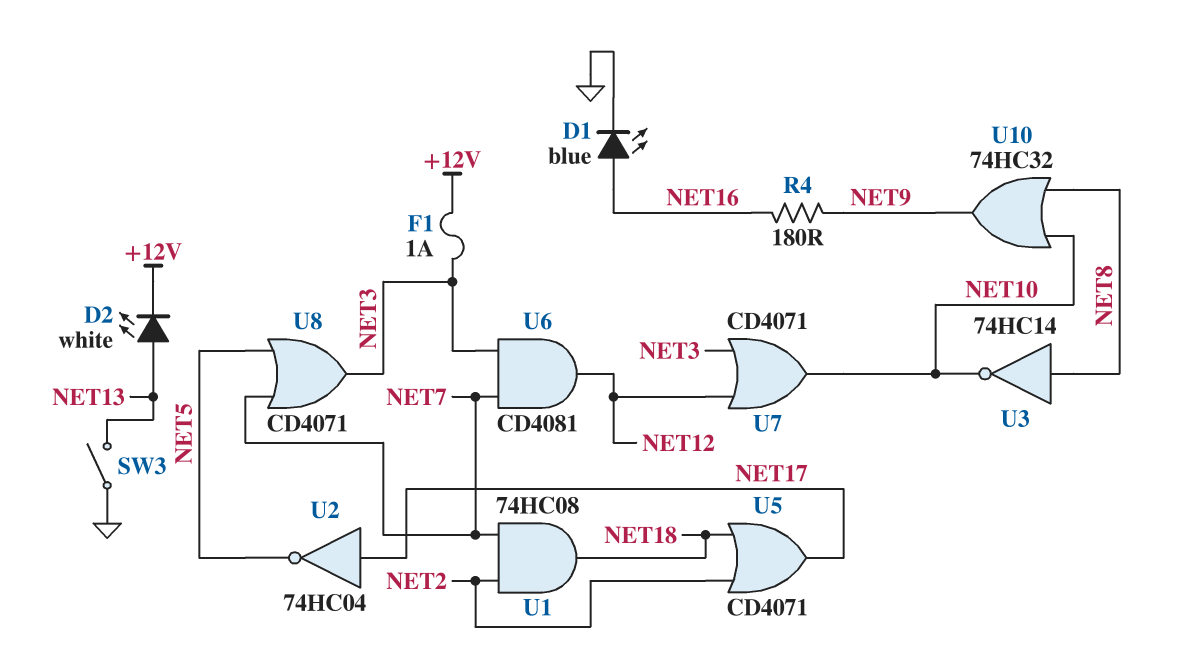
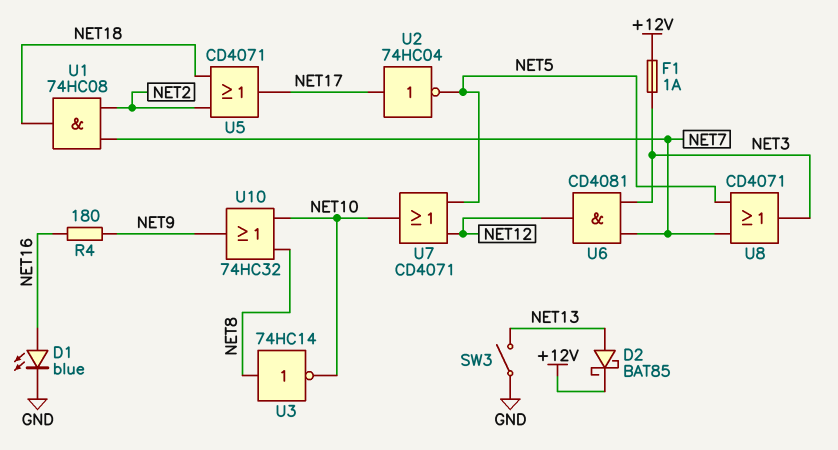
D2: LED white (A NET13, K +12V) -> schottky BAT85 (A NET13, K +12V)
U7: OR CD4071 (in NET3, in NET12, out NET10) -> OR CD4071 (in NET5, in NET12, out NET10)

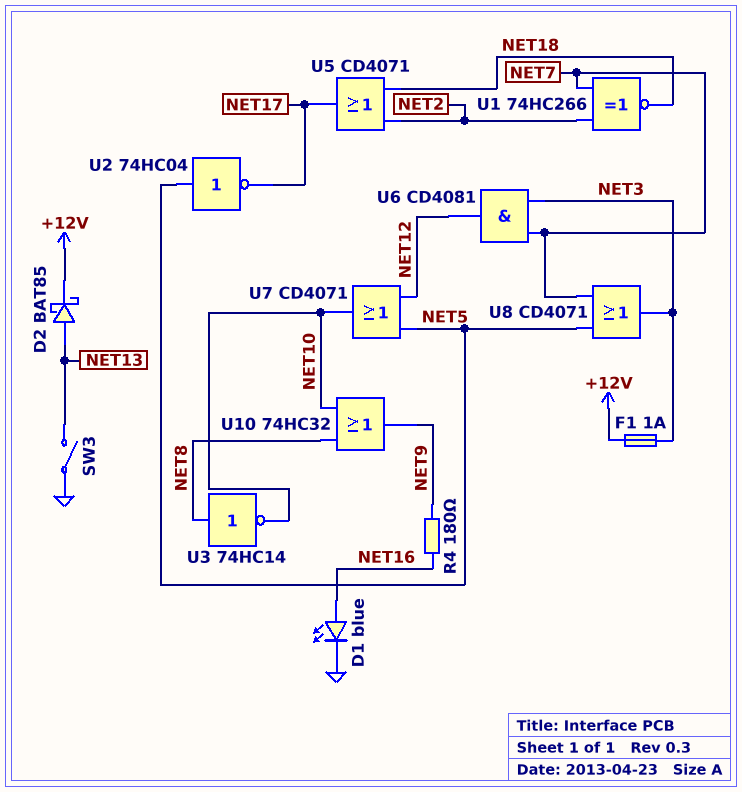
U1: AND 74HC08 (in NET2, in NET7, out NET18) -> XNOR 74HC266 (in NET2, in NET7, out NET18)
U2: NOT 74HC04 (in NET17, out NET5) -> NOT 74HC04 (in NET5, out NET17)

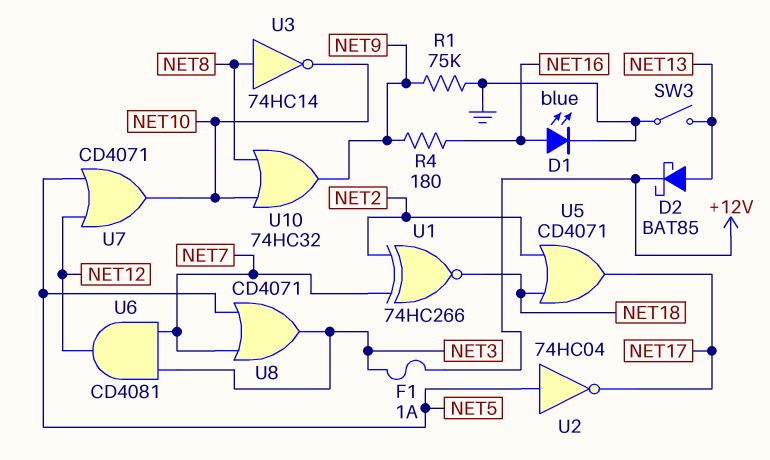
R1: none -> 75k (GND, NET9)

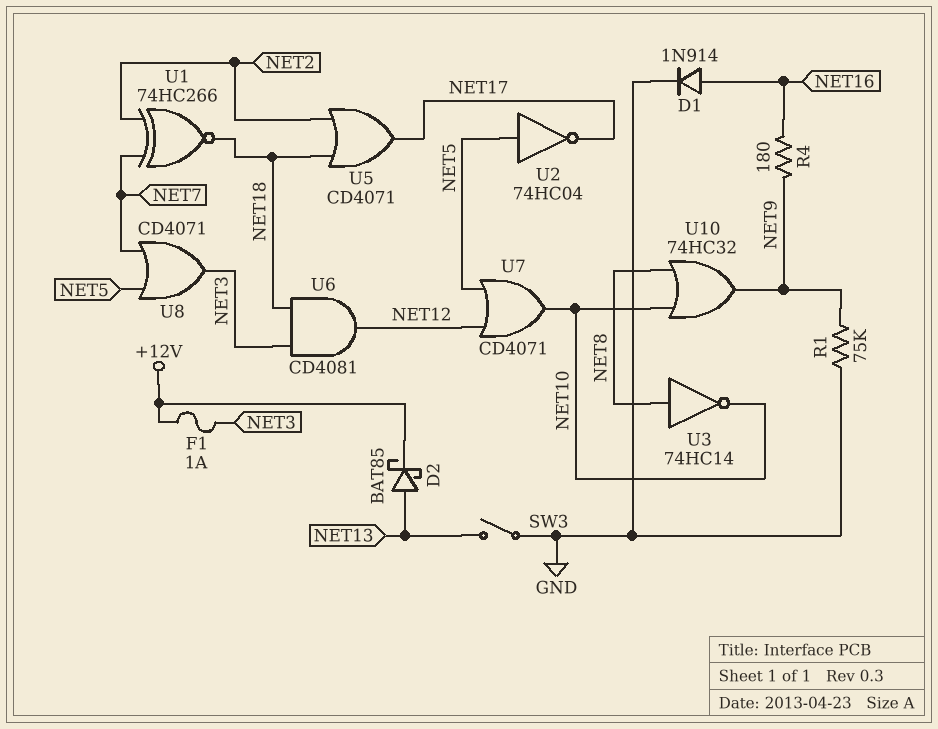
D1: LED blue (A NET16, K GND) -> diode 1N914 (A NET16, K GND)
U6: AND CD4081 (in NET3, in NET7, out NET12) -> AND CD4081 (in NET3, in NET18, out NET12)

